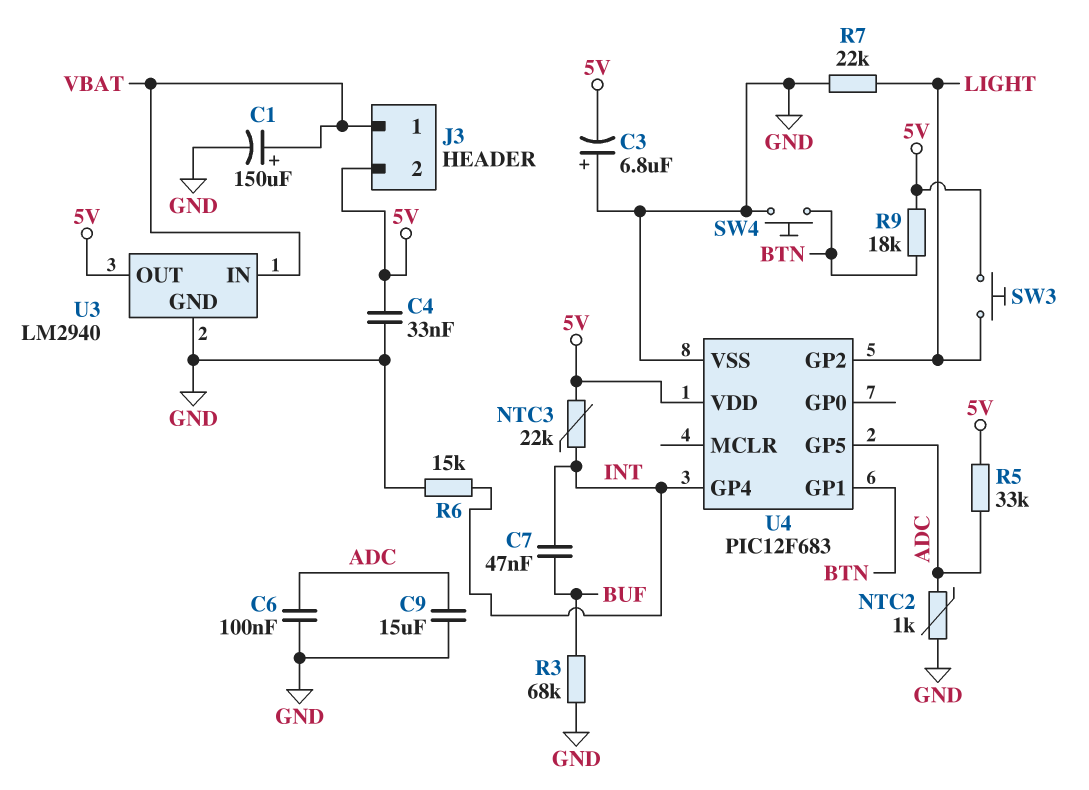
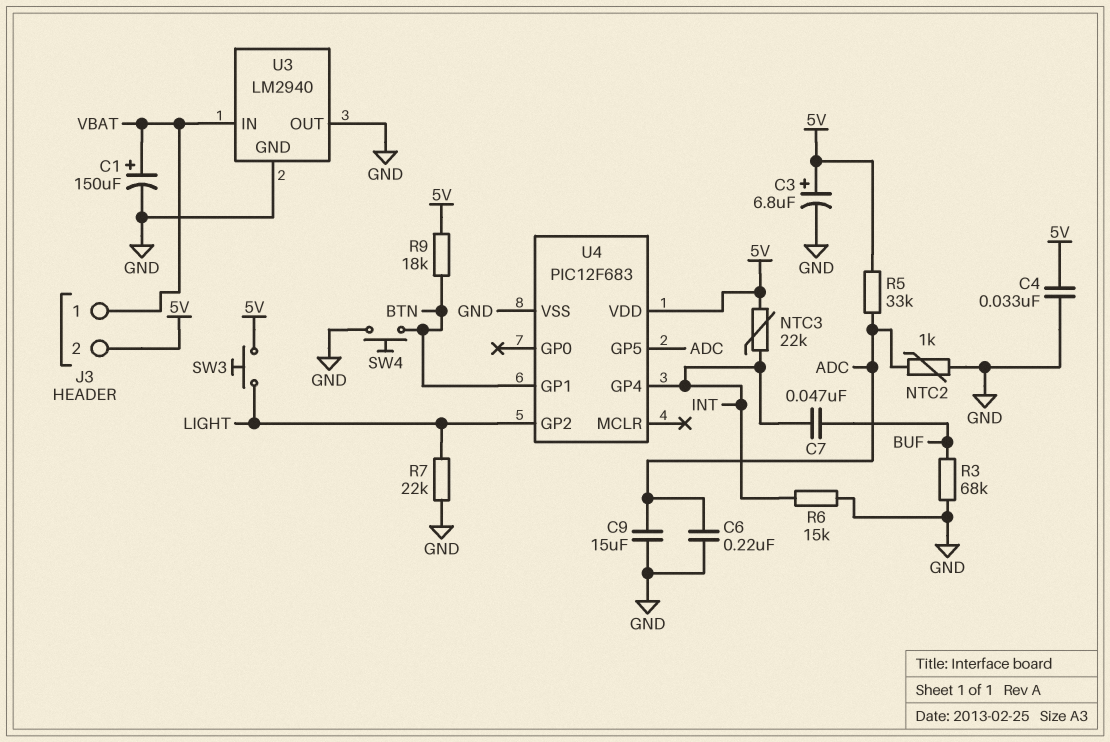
C3: 6.8uF (plus GND, minus 5V) -> 6.8uF (plus 5V, minus GND)
C6: 100nF (ADC, GND) -> 220nF (ADC, GND)
U3 pin OUT: 5V -> GND

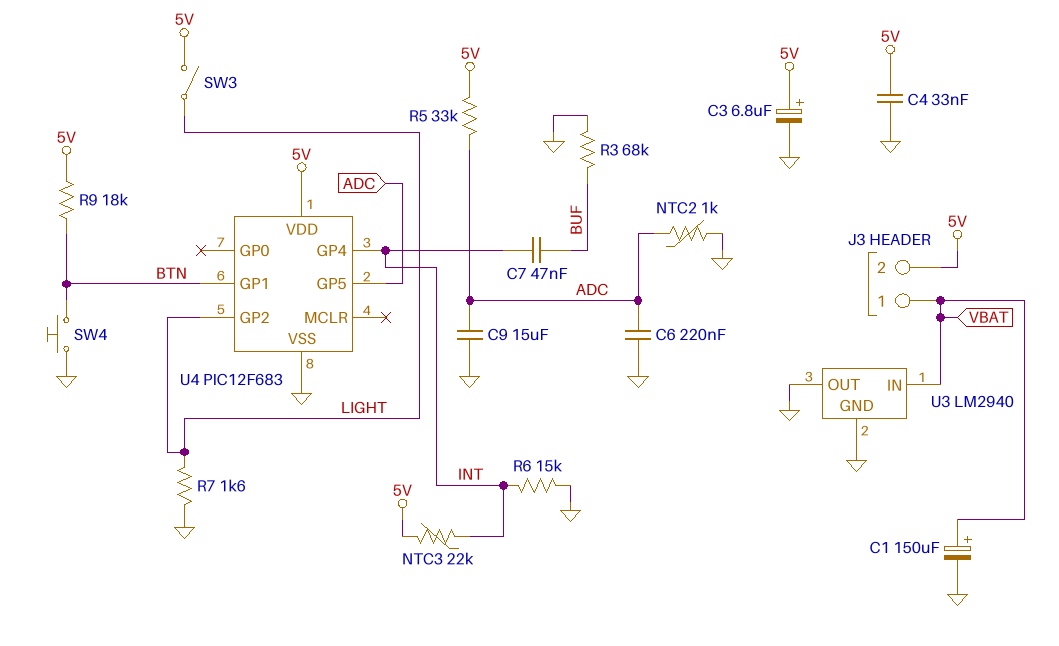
R7: 22k (GND, LIGHT) -> 1.6k (GND, LIGHT)
SW3: button (5V, LIGHT) -> switch (5V, LIGHT)

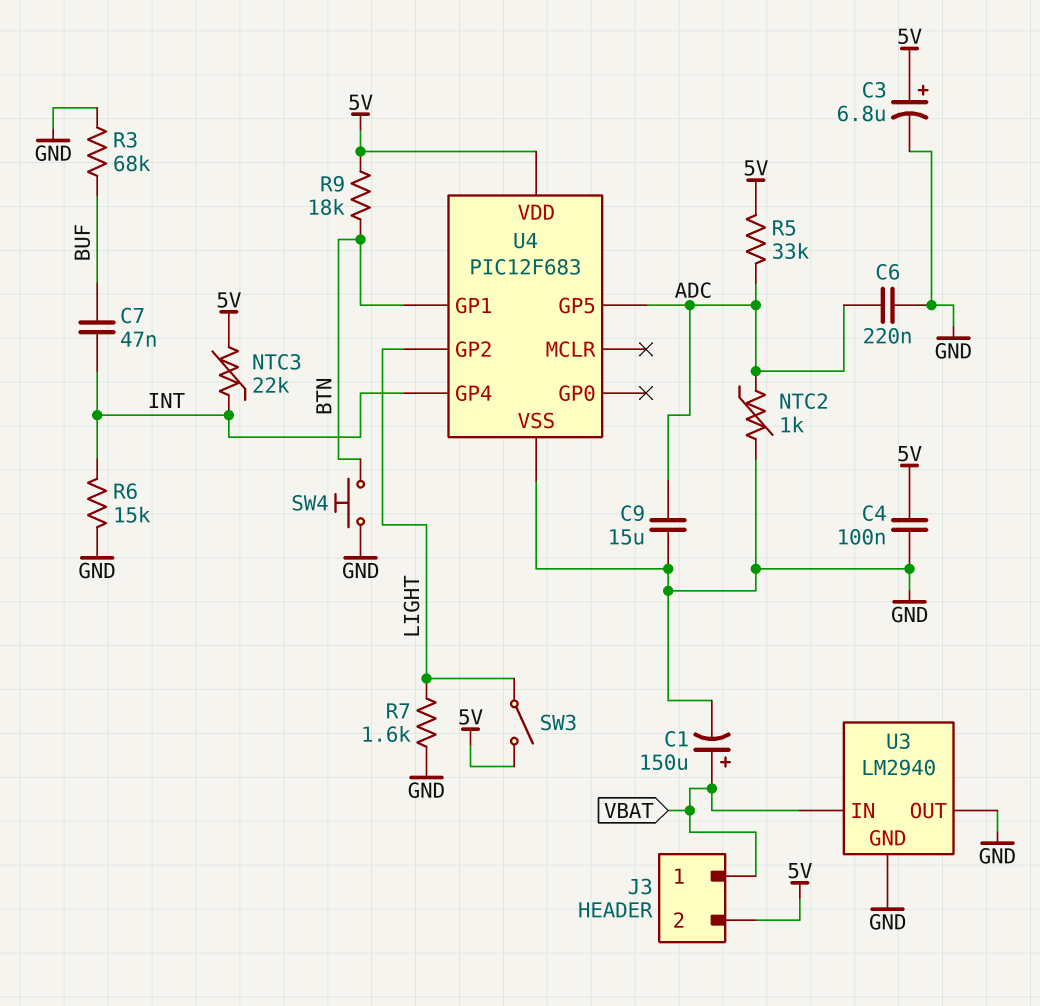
C4: 33nF (5V, GND) -> 100nF (5V, GND)

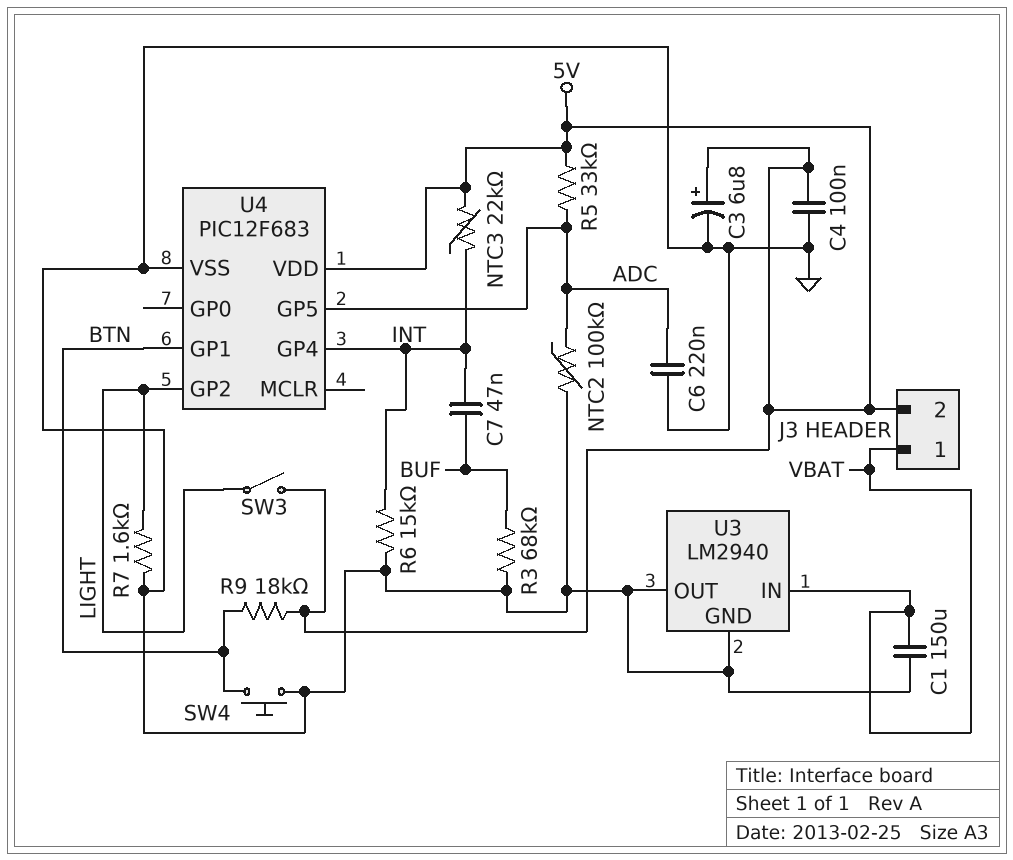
C1: 150uF (plus VBAT, minus GND) -> 150uF (GND, VBAT)
C9: 15uF (ADC, GND) -> none
NTC2: 1k (ADC, GND) -> 100k (ADC, GND)

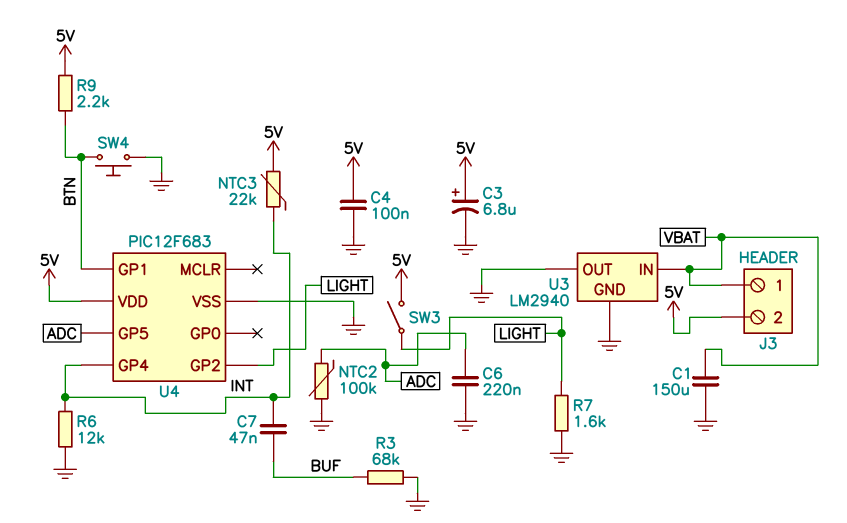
R5: 33k (5V, ADC) -> none
R6: 15k (GND, INT) -> 12k (GND, INT)
R9: 18k (5V, BTN) -> 2.2k (5V, BTN)

